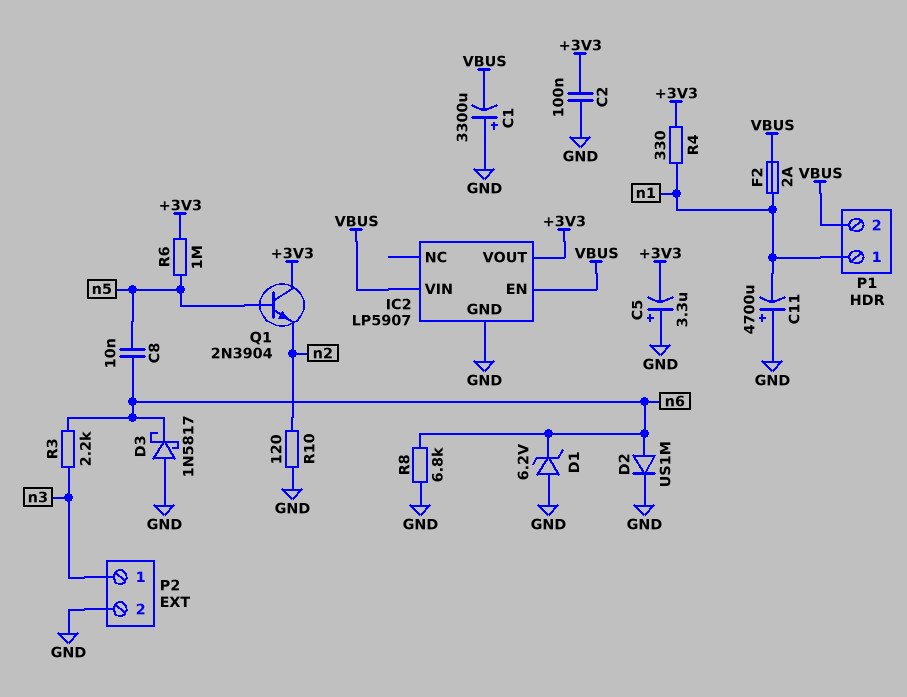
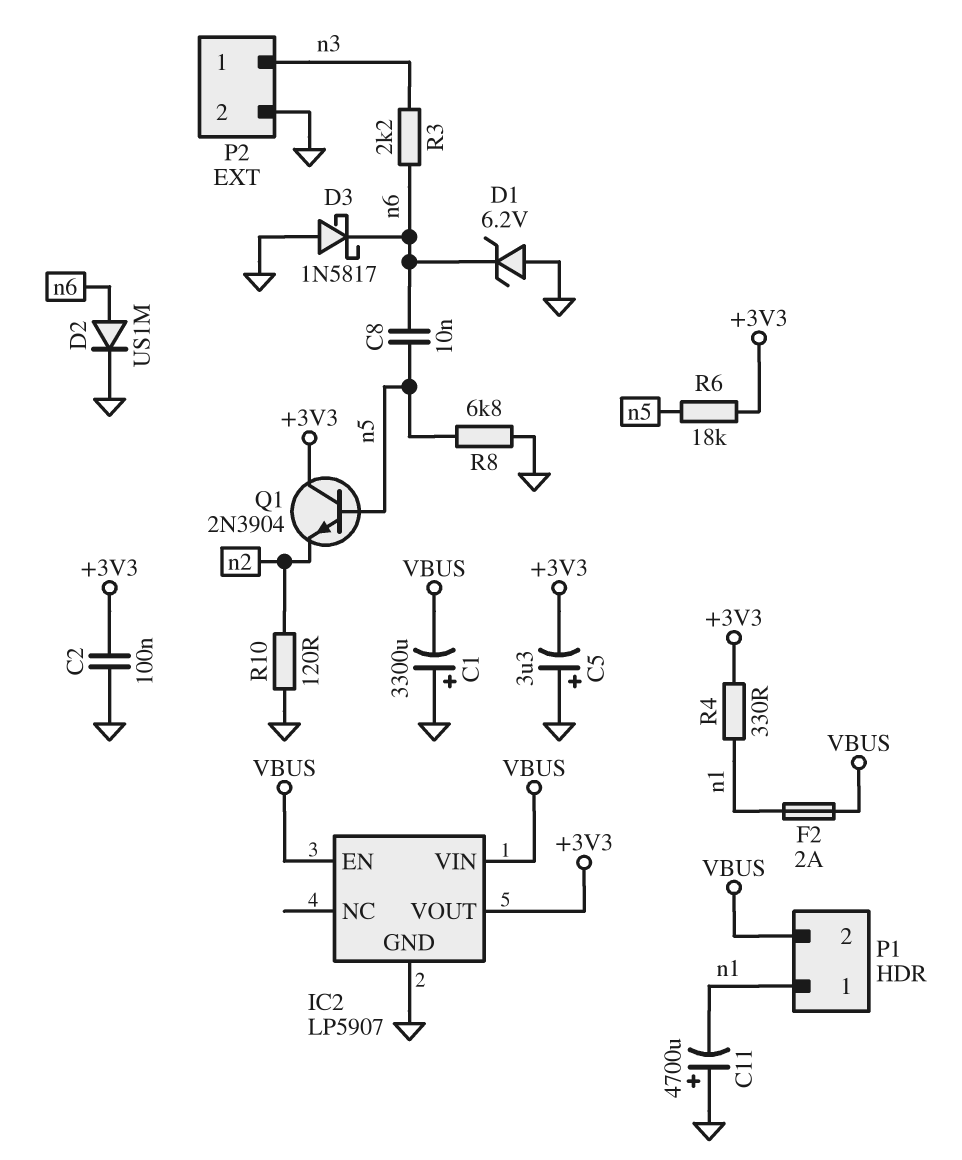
R6: 1M (+3V3, n5) -> 18k (+3V3, n5)
R8: 6.8k (GND, n6) -> 6.8k (GND, n5)

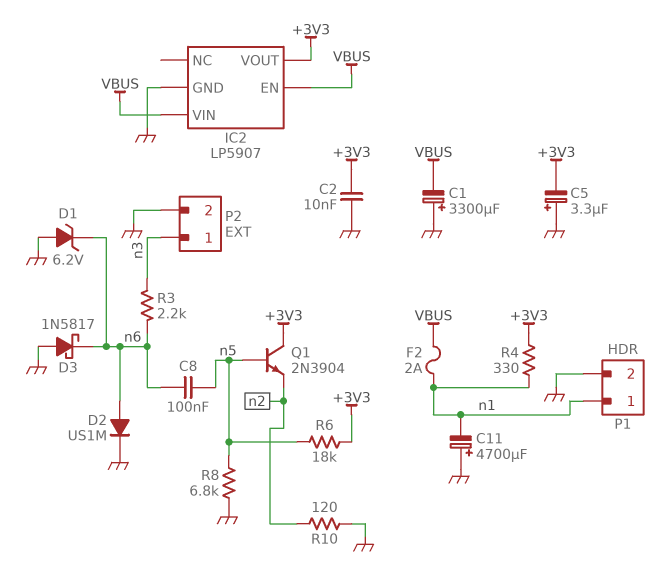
C2: 100nF (+3V3, GND) -> 10nF (+3V3, GND)
C8: 10nF (n5, n6) -> 100nF (n5, n6)
P1 pin 2: VBUS -> GND

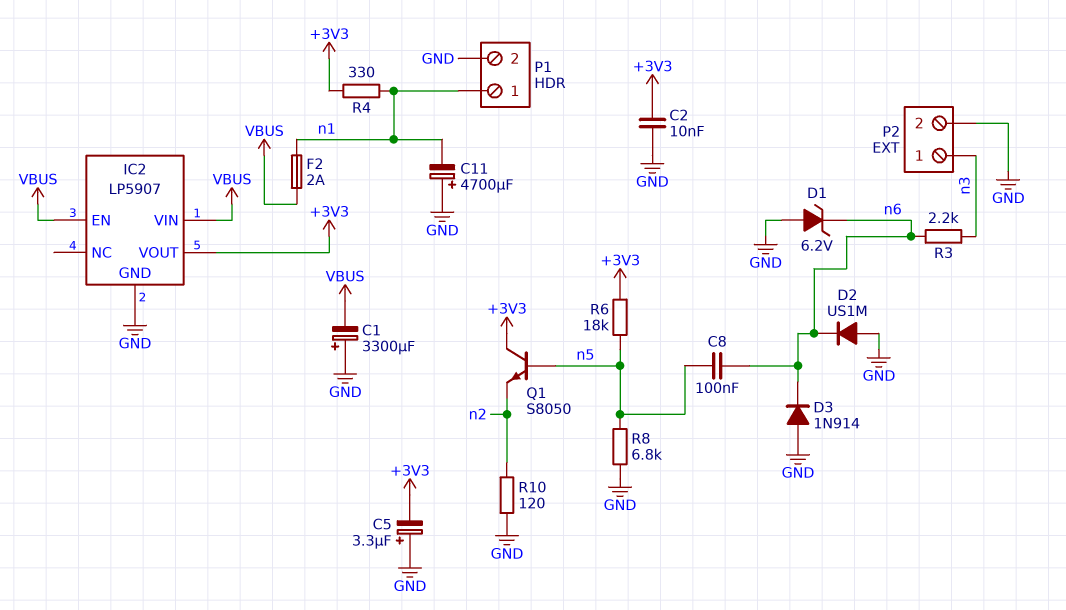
D2: diode US1M (A n6, K GND) -> diode US1M (A GND, K n6)
D3: schottky 1N5817 (A GND, K n6) -> diode 1N914 (A GND, K n6)
Q1: NPN 2N3904 (B n5, C +3V3, E n2) -> NPN S8050 (B n5, C +3V3, E n2)

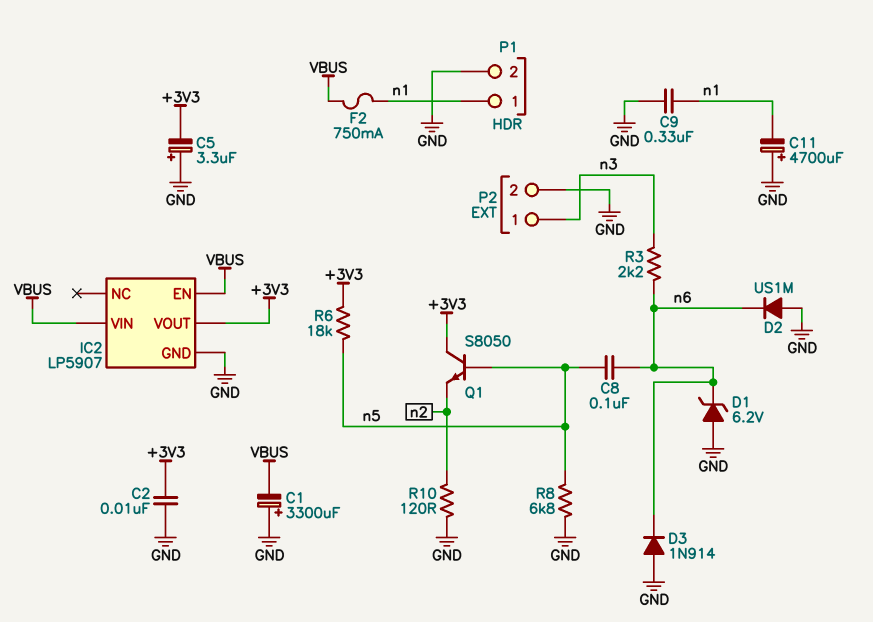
C9: none -> 330nF (GND, n1)
F2: 2A (VBUS, n1) -> 750mA (VBUS, n1)
R4: 330 (+3V3, n1) -> none

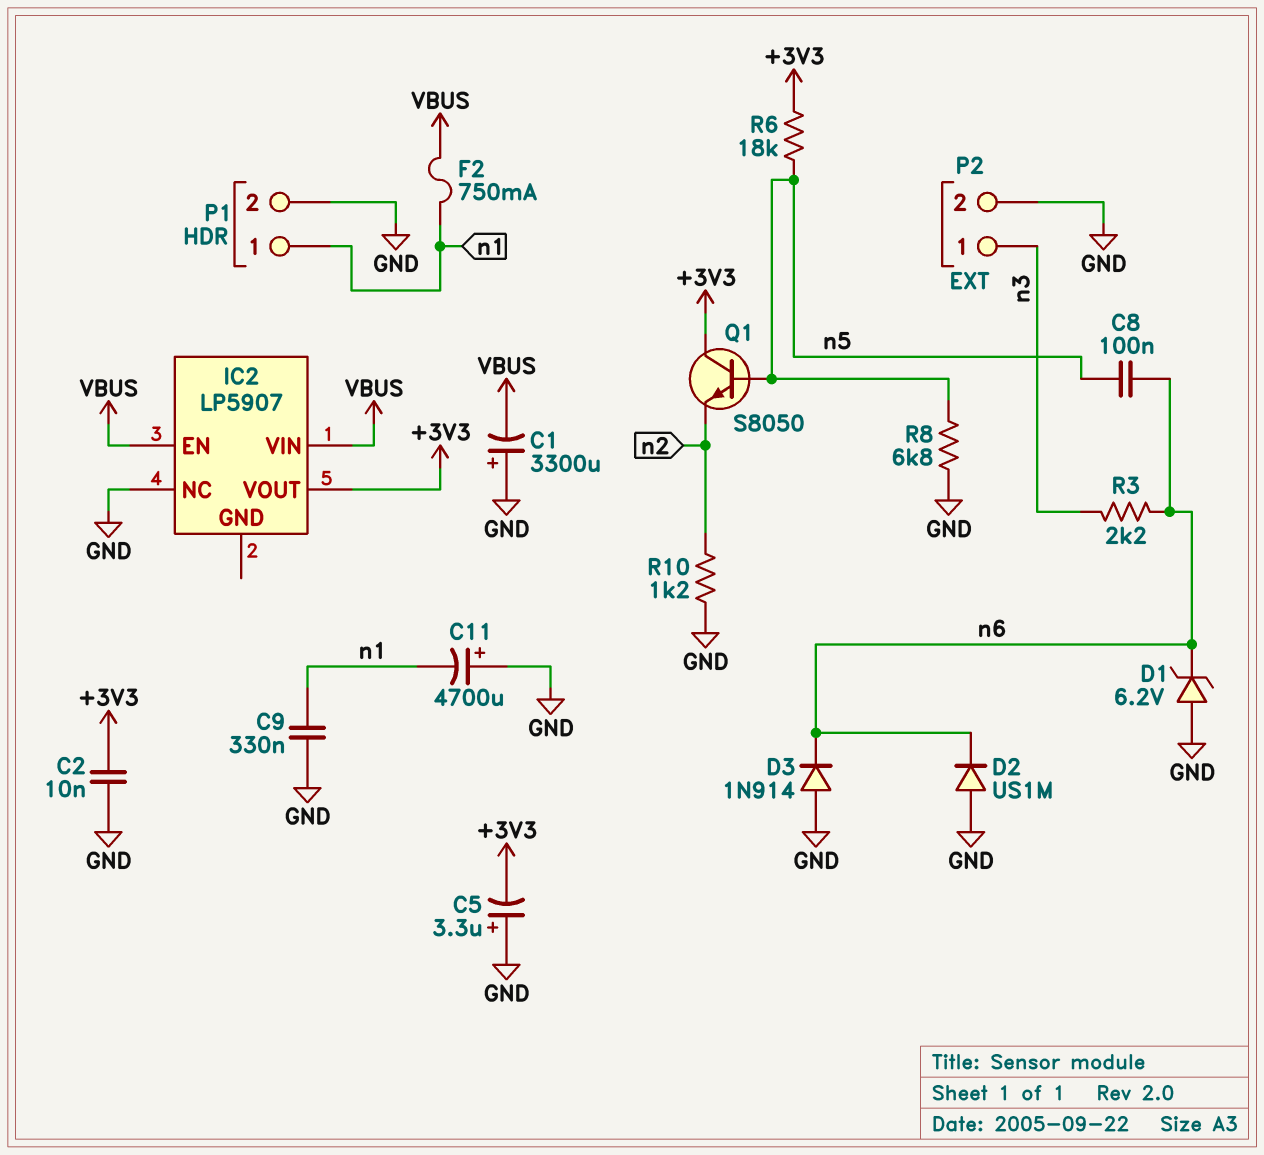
IC2 pin GND: GND -> none
IC2 pin NC: none -> GND
R10: 120 (GND, n2) -> 1.2k (GND, n2)

